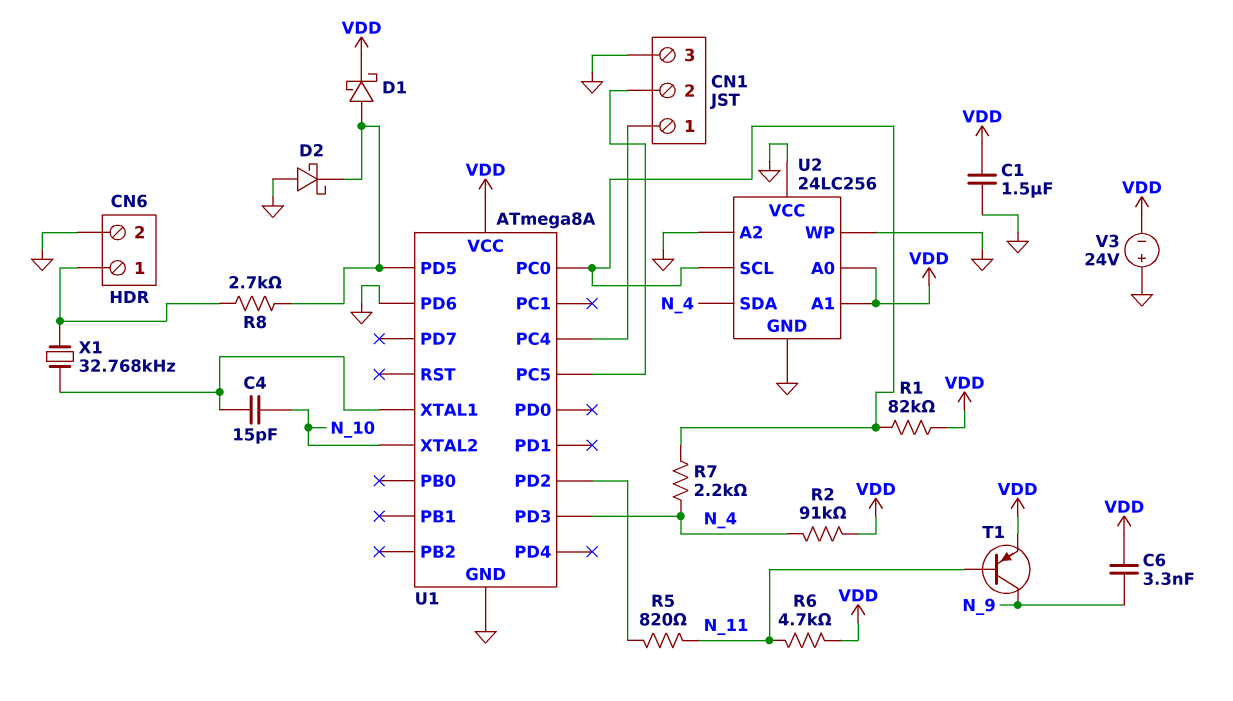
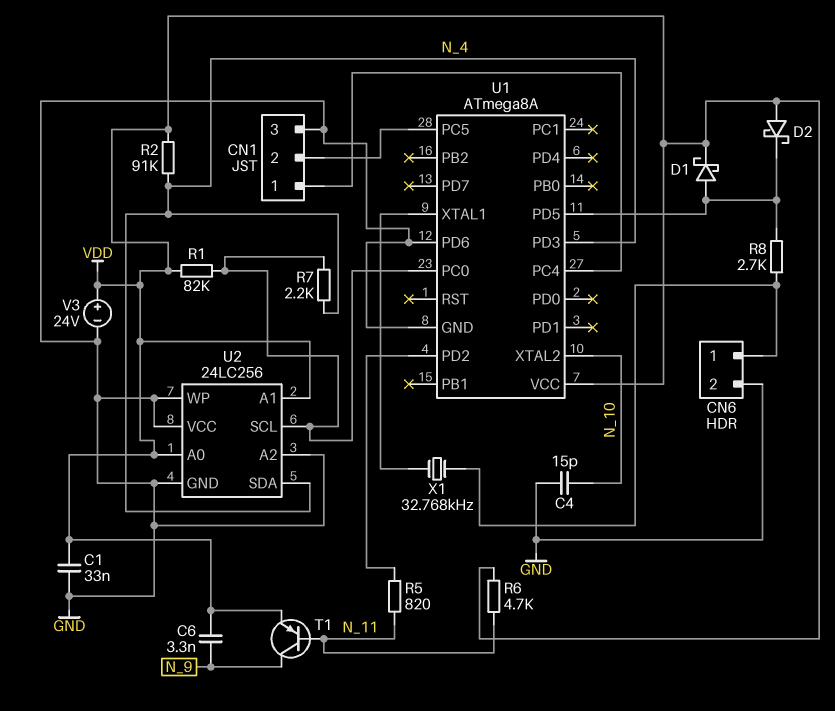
C1: 1.5uF (GND, VDD) -> 33nF (GND, VDD)
C4: 15pF (N_10, U1/XTAL1) -> 15pF (GND, N_10)
D2: schottky (A GND, K U1/PD5) -> schottky (A VDD, K U1/PD5)
V3: 24V (plus GND, minus VDD) -> 24V (plus VDD, minus GND)

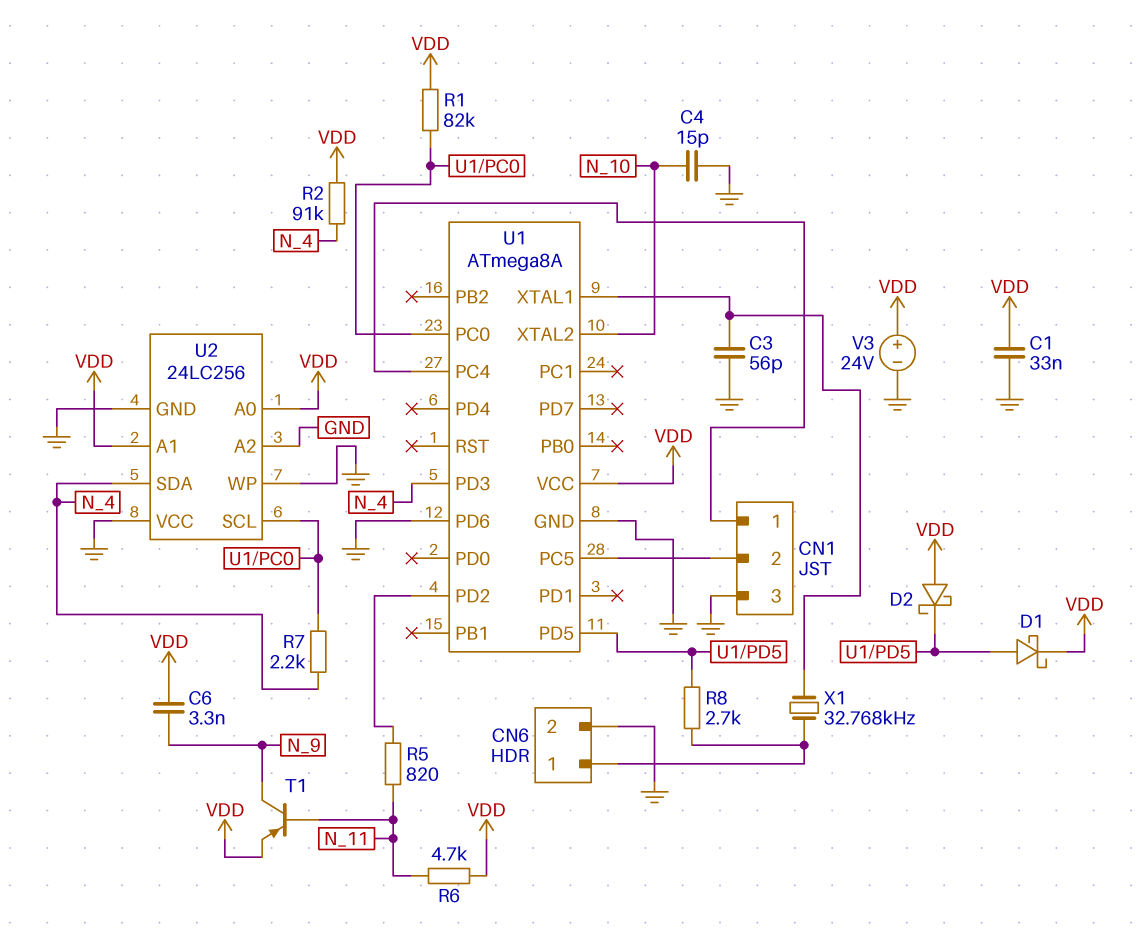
C3: none -> 56pF (GND, U1/XTAL1)

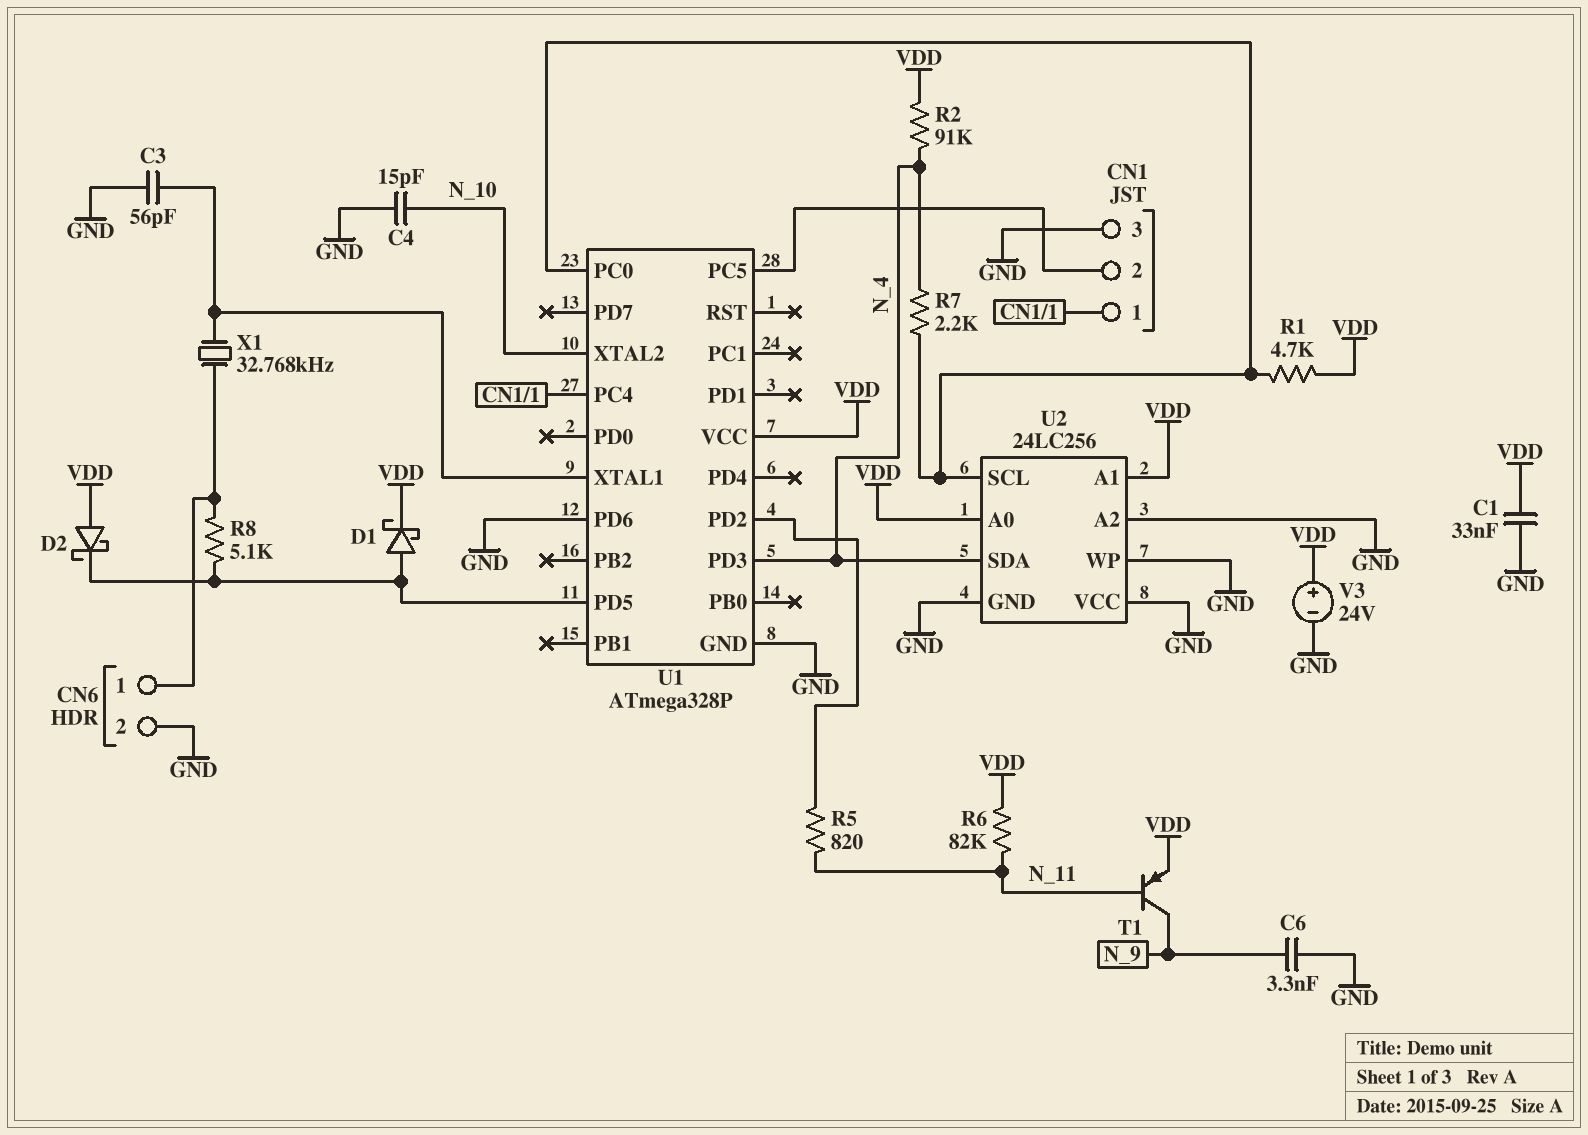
C6: 3.3nF (N_9, VDD) -> 3.3nF (GND, N_9)
R1: 82k (U1/PC0, VDD) -> 4.7k (U1/PC0, VDD)
R6: 4.7k (N_11, VDD) -> 82k (N_11, VDD)
R8: 2.7k (CN6/1, U1/PD5) -> 5.1k (CN6/1, U1/PD5)
U1: ATmega8A -> ATmega328P

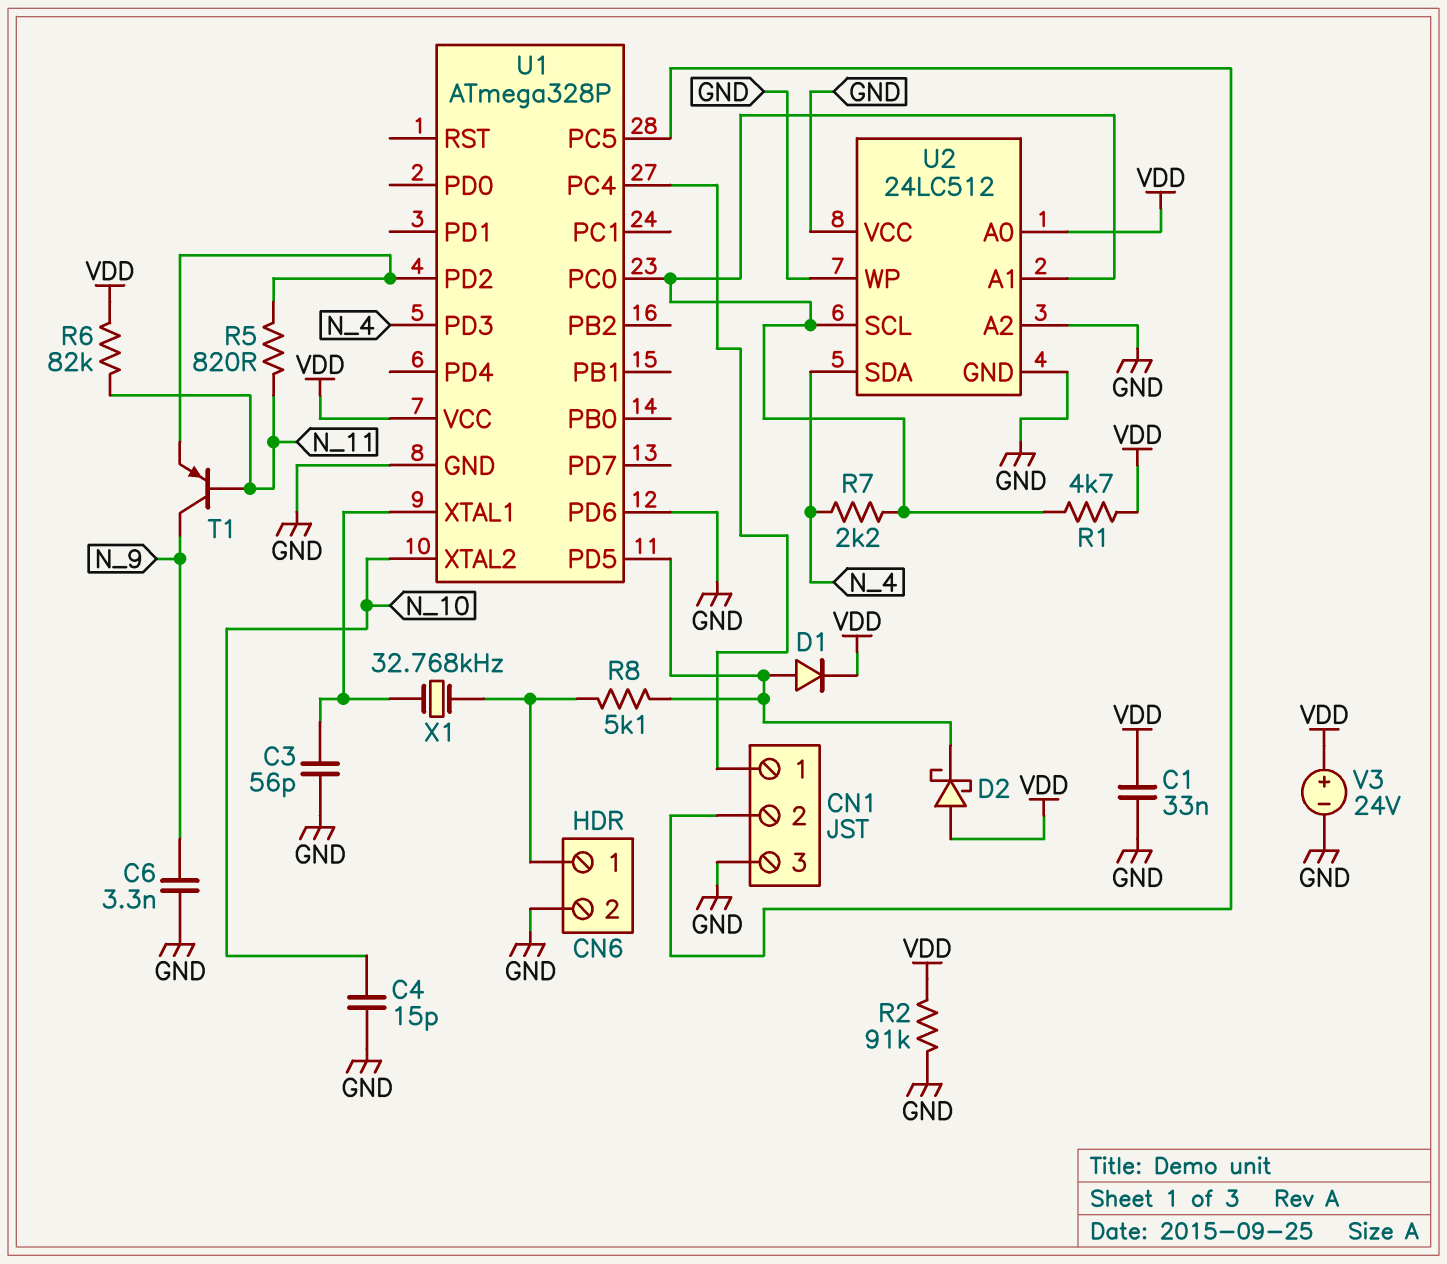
D1: schottky (A U1/PD5, K VDD) -> diode (A U1/PD5, K VDD)
R2: 91k (N_4, VDD) -> 91k (GND, VDD)
T1: PNP (B N_11, C N_9, E VDD) -> PNP (B N_11, C N_9, E U1/PD2)
U2: 24LC256 -> 24LC512
U2 pin A1: VDD -> U1/PC0

